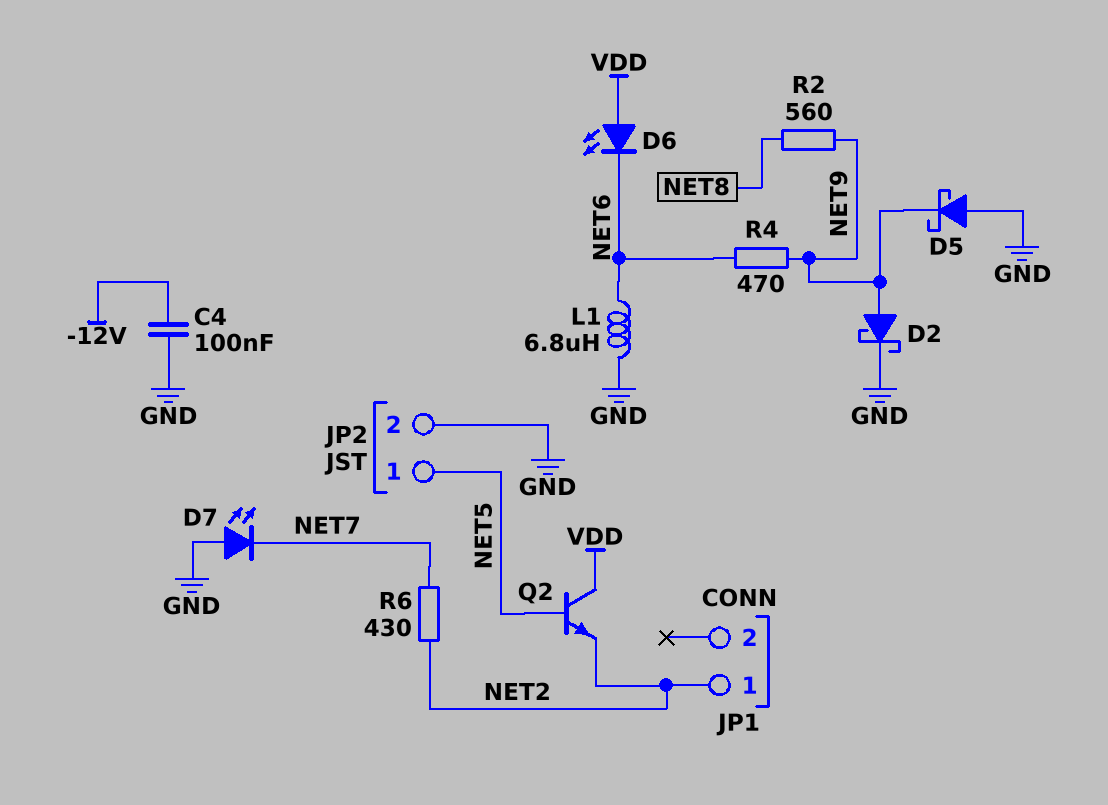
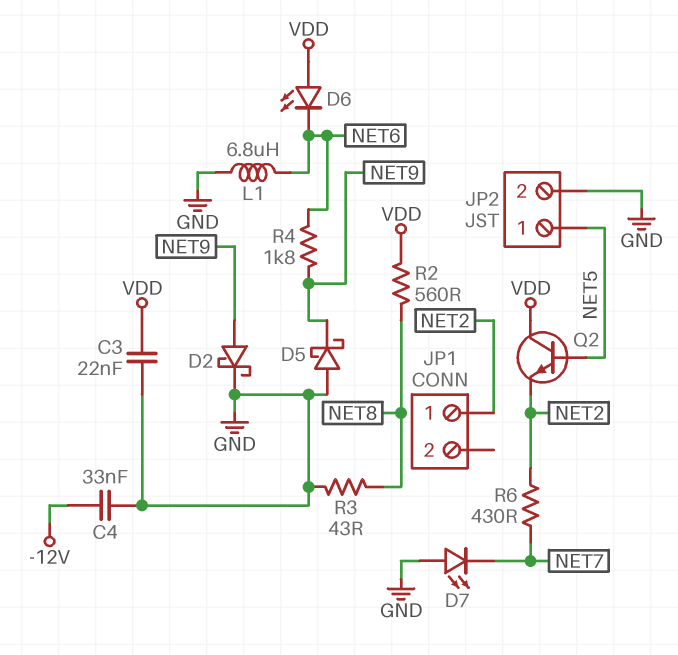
C3: none -> 22nF (GND, VDD)
C4: 100nF (-12V, GND) -> 33nF (-12V, GND)
R2: 560 (NET8, NET9) -> 560 (NET8, VDD)
R3: none -> 43 (GND, NET8)
R4: 470 (NET6, NET9) -> 1.8k (NET6, NET9)

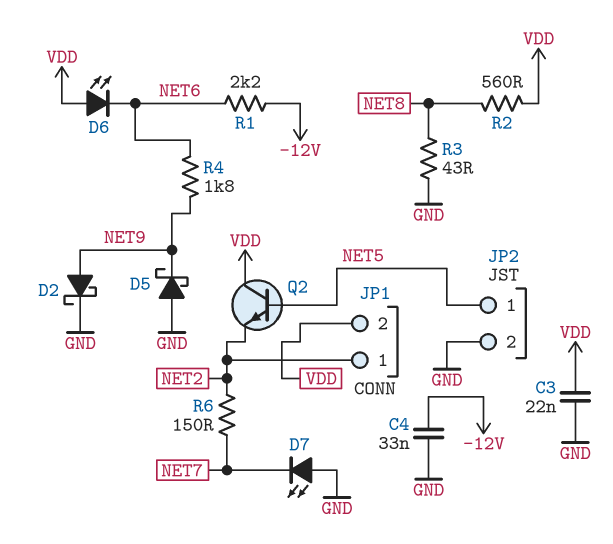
JP1 pin 2: none -> VDD
L1: 6.8uH (GND, NET6) -> none
R1: none -> 2.2k (-12V, NET6)
R6: 430 (NET2, NET7) -> 150 (NET2, NET7)

